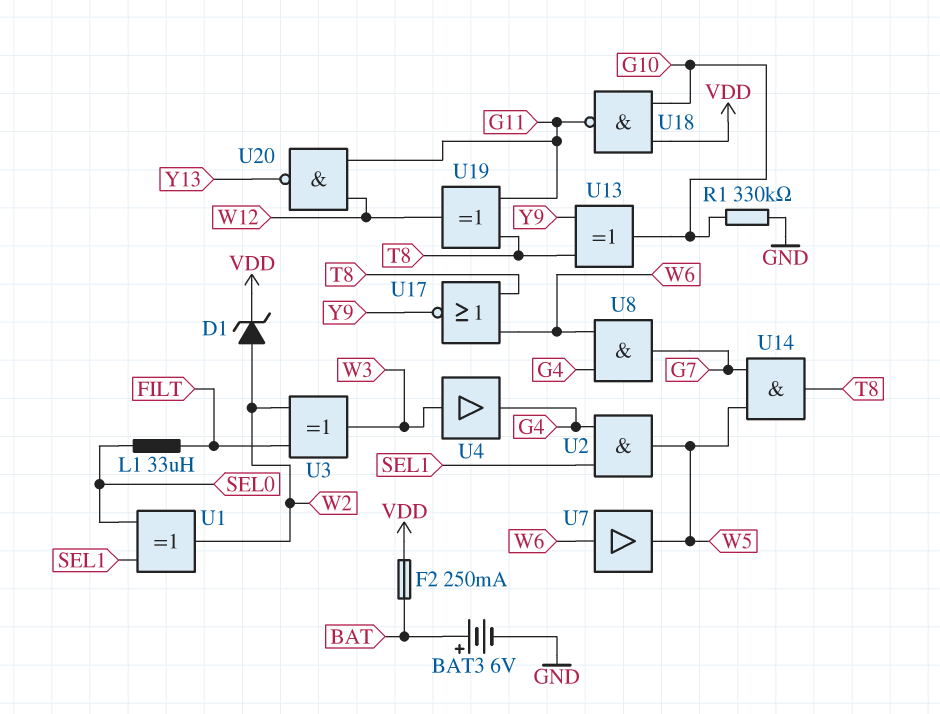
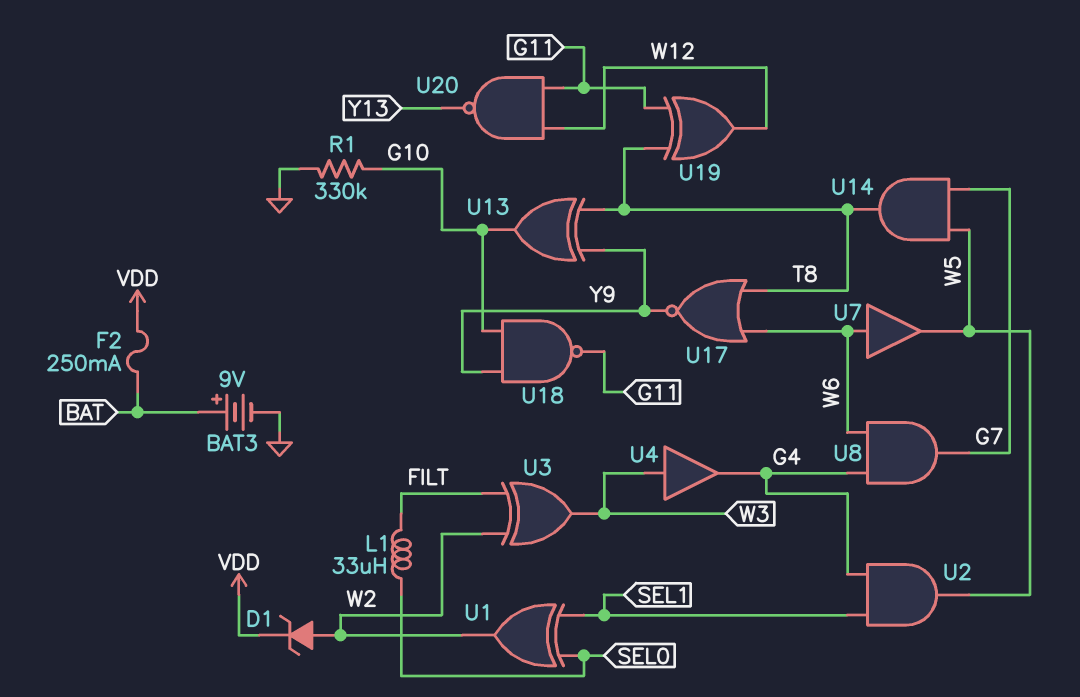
BAT3: 6V (plus BAT, minus GND) -> 9V (plus BAT, minus GND)
U18: NAND (in G10, in VDD, out G11) -> NAND (in G10, in Y9, out G11)

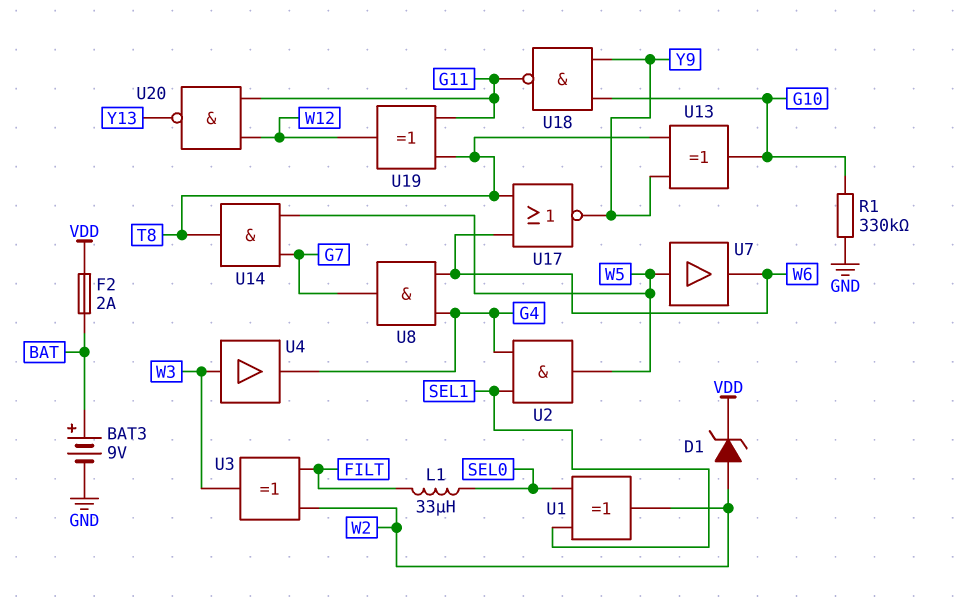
F2: 250mA (BAT, VDD) -> 2A (BAT, VDD)
U7: buffer (in W6, out W5) -> buffer (in W5, out W6)

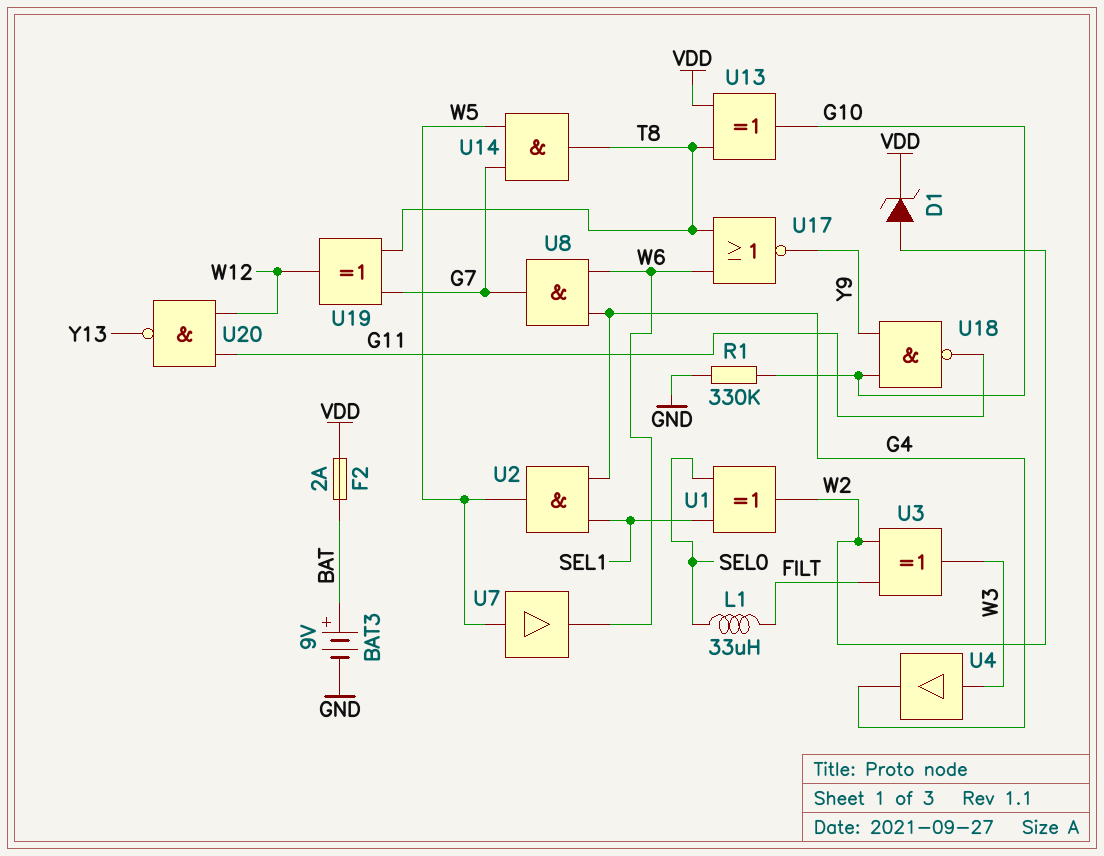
U13: XOR (in T8, in Y9, out G10) -> XOR (in T8, in VDD, out G10)
U19: XOR (in G11, in T8, out W12) -> XOR (in G7, in T8, out W12)

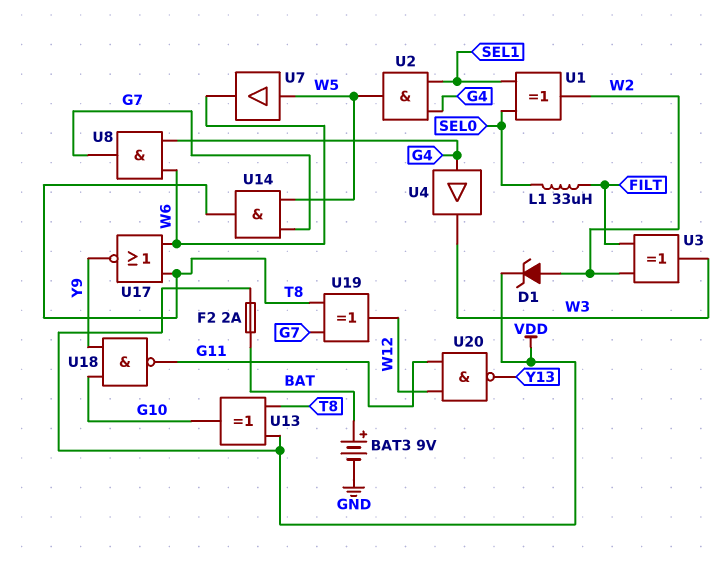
R1: 330k (G10, GND) -> none
U4: buffer (in W3, out G4) -> buffer (in G4, out W3)

